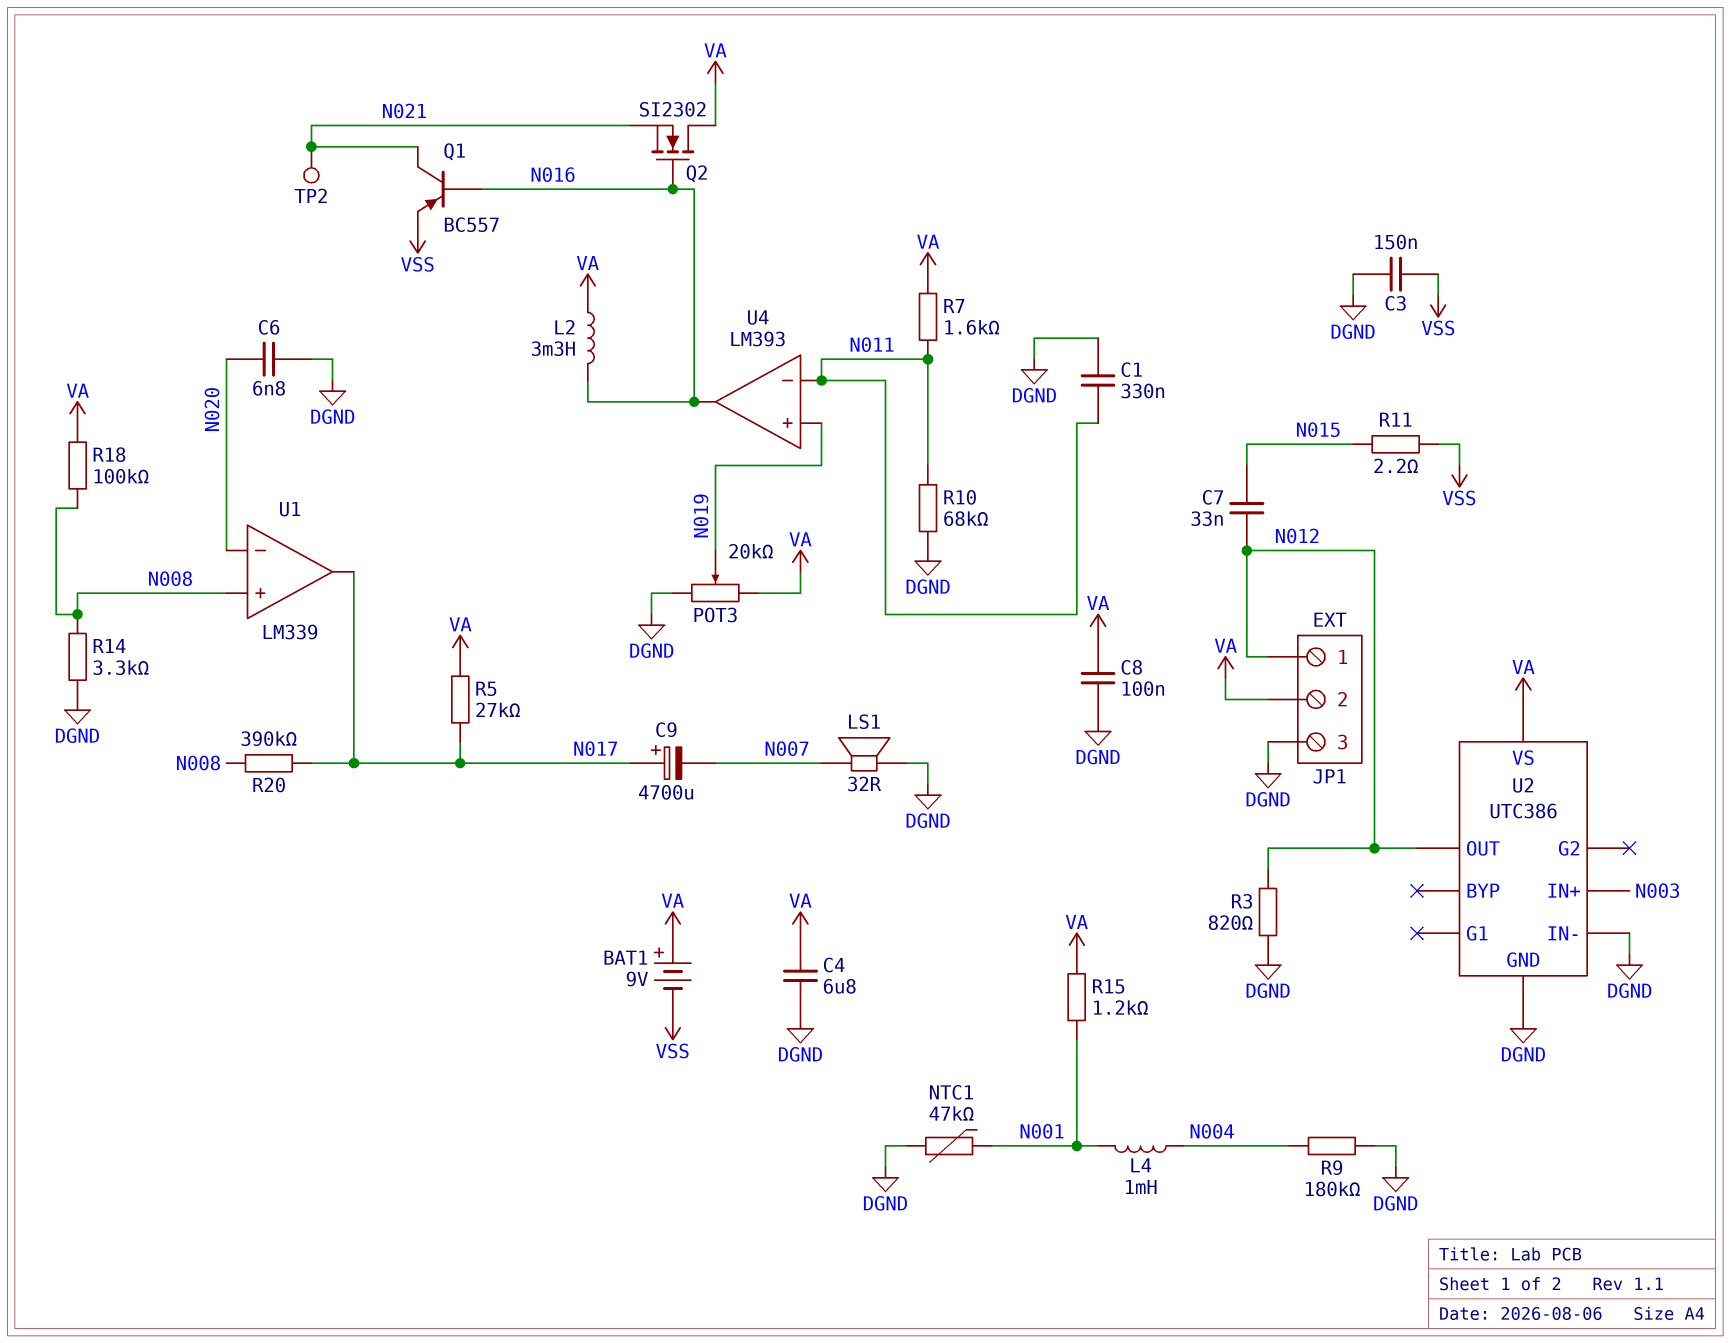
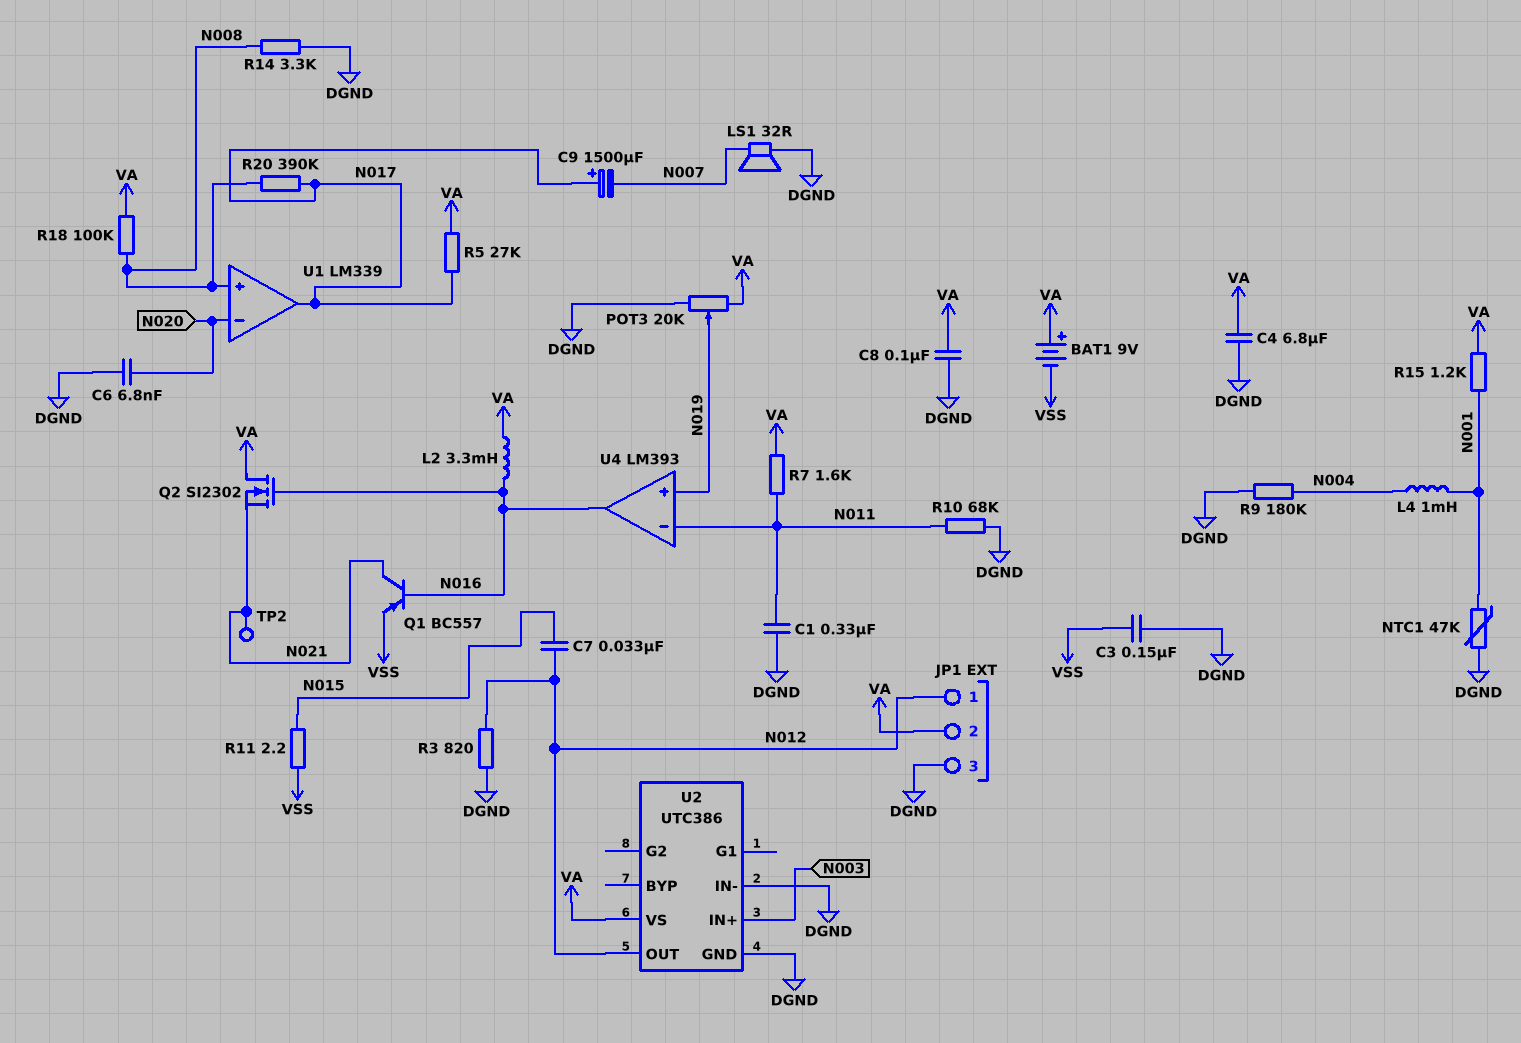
C9: 4700uF (plus N017, minus N007) -> 1500uF (plus N017, minus N007)

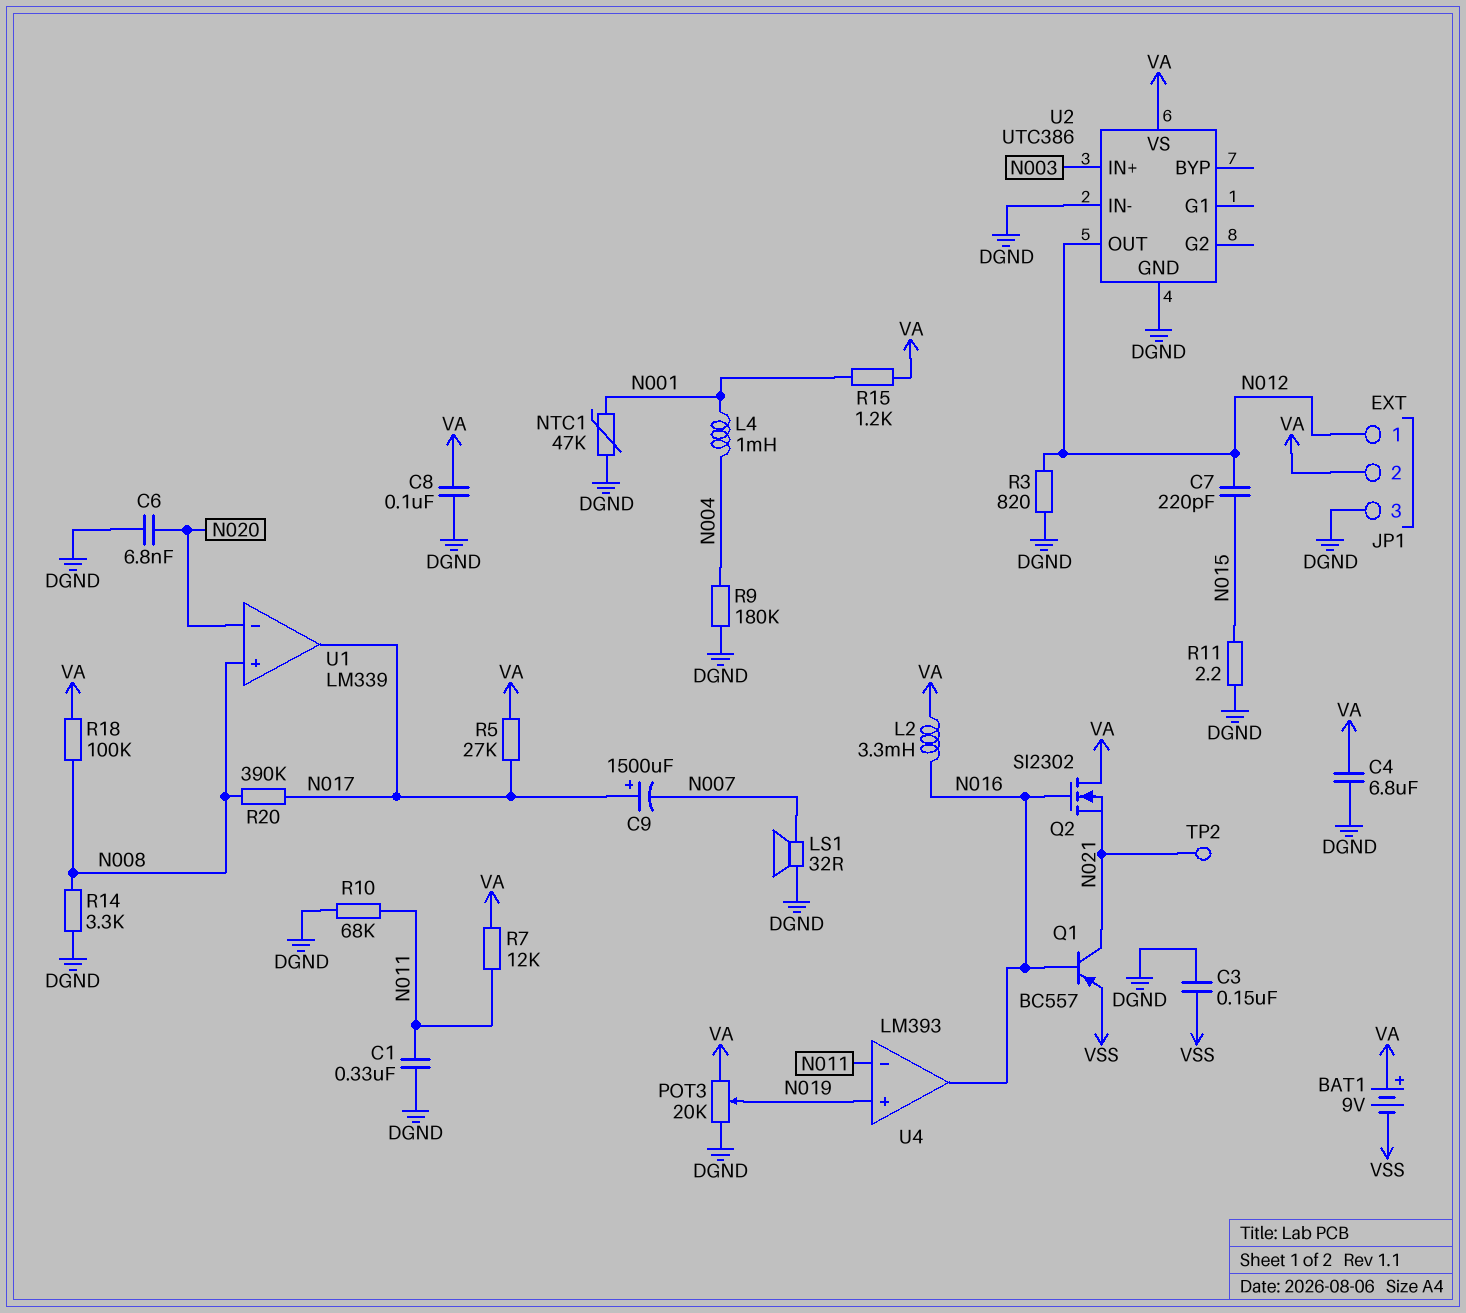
C7: 33nF (N012, N015) -> 220pF (N012, N015)
R7: 1.6k (N011, VA) -> 12k (N011, VA)
R11: 2.2 (N015, VSS) -> 2.2 (DGND, N015)

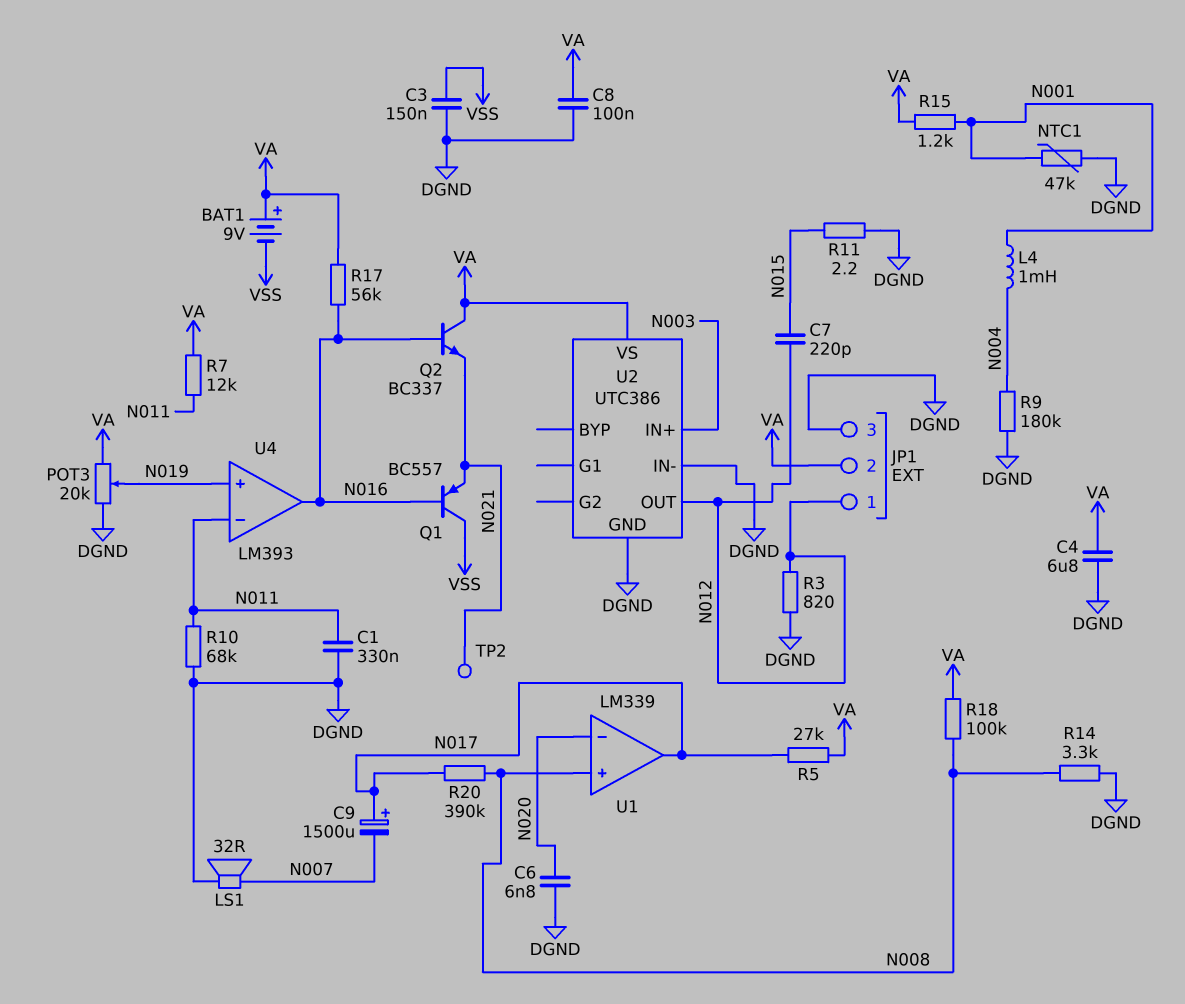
L2: 3.3mH (N016, VA) -> none
Q1: PNP BC557 (B N016, C N021, E VSS) -> PNP BC557 (B N016, C VSS, E N021)
Q2: NMOS SI2302 (G N016, D VA, S N021) -> NPN BC337 (B N016, C VA, E N021)
R17: none -> 56k (N016, VA)

